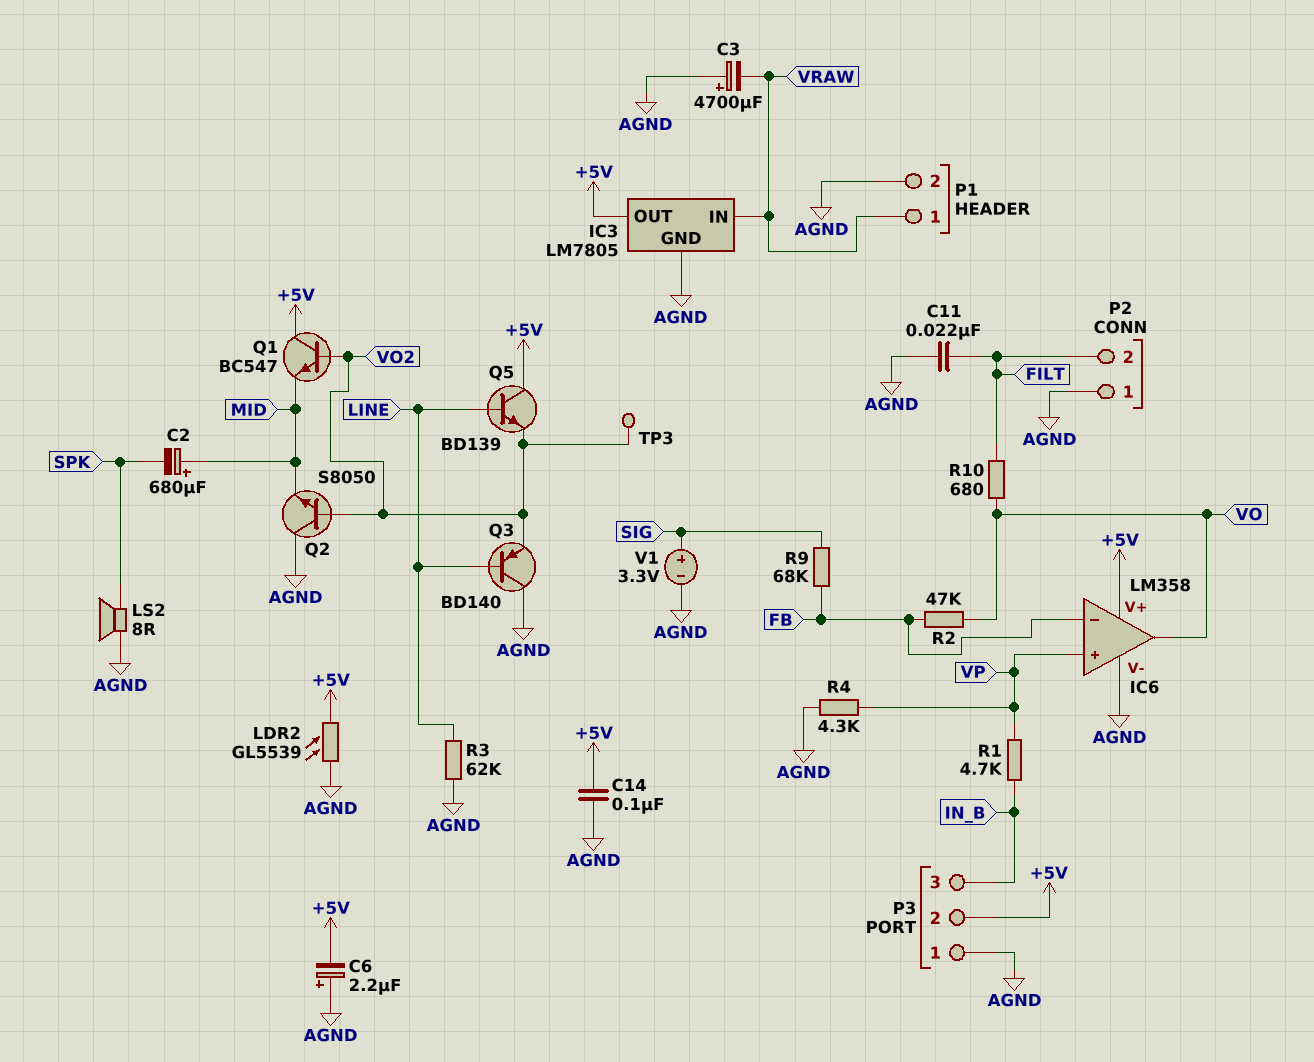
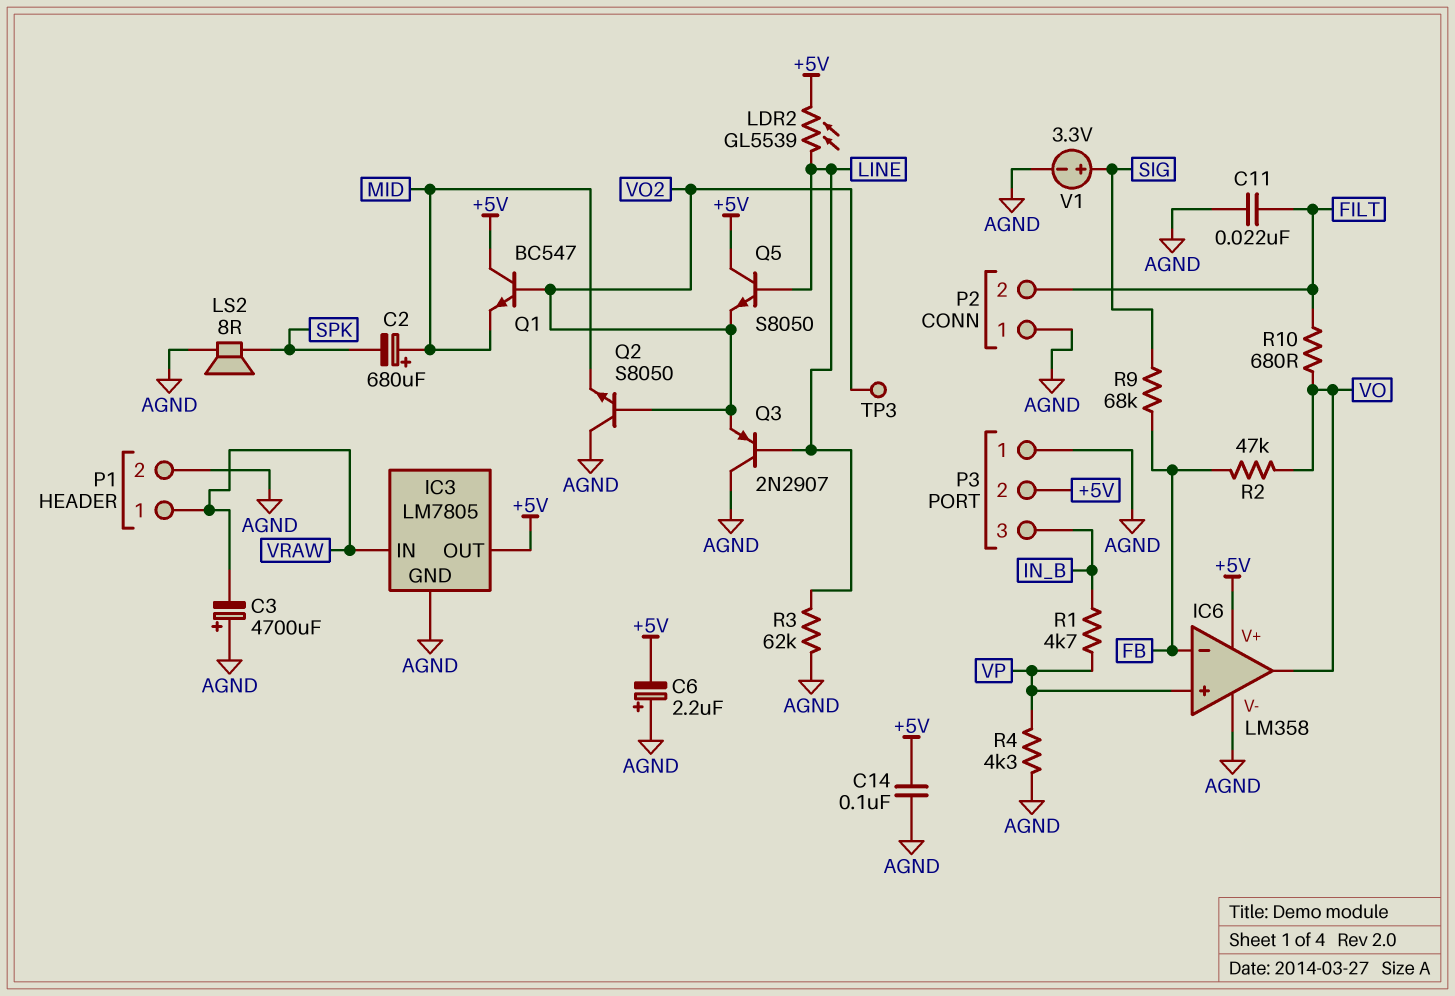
LDR2: GL5539 (+5V, AGND) -> GL5539 (+5V, LINE)
Q3: PNP BD140 (B LINE, C AGND, E VO2) -> PNP 2N2907 (B LINE, C AGND, E VO2)
Q5: NPN BD139 (B LINE, C +5V, E VO2) -> NPN S8050 (B LINE, C +5V, E VO2)

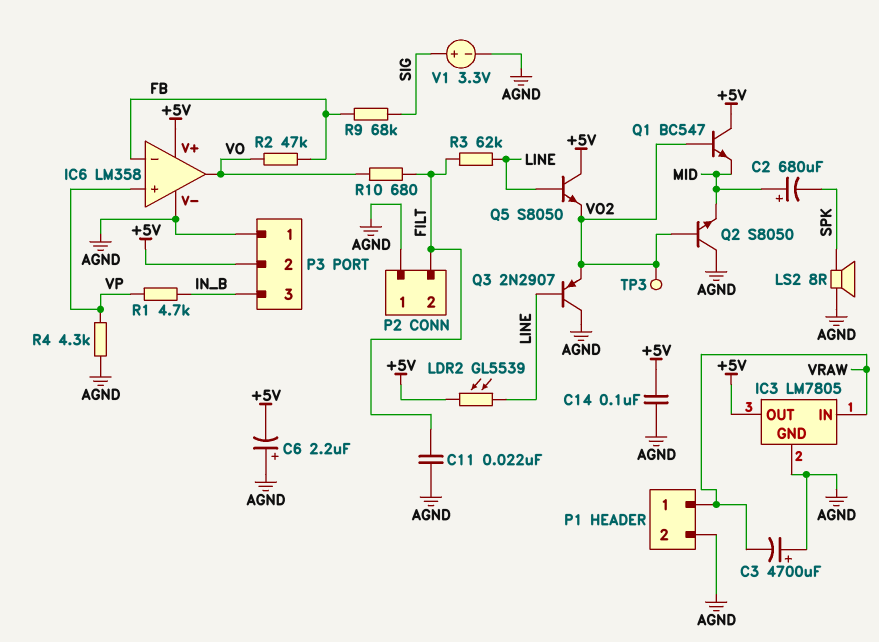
R3: 62k (AGND, LINE) -> 62k (FILT, LINE)

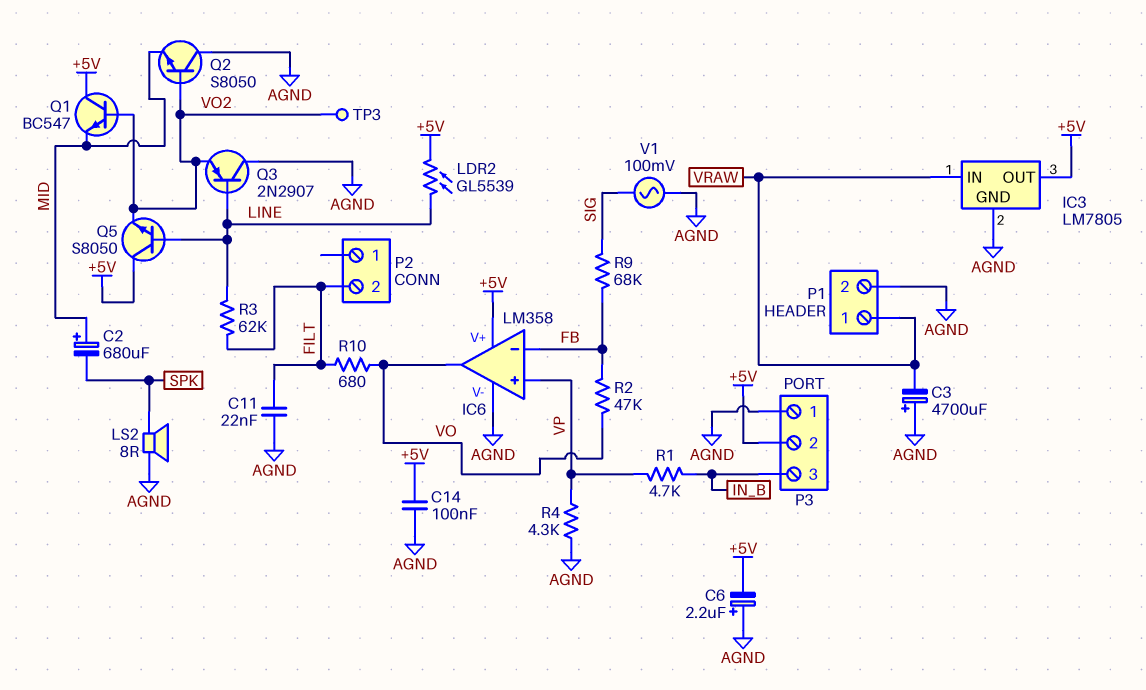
P2 pin 1: AGND -> none
V1: 3.3V (plus SIG, minus AGND) -> AC 100mV (AGND, SIG)

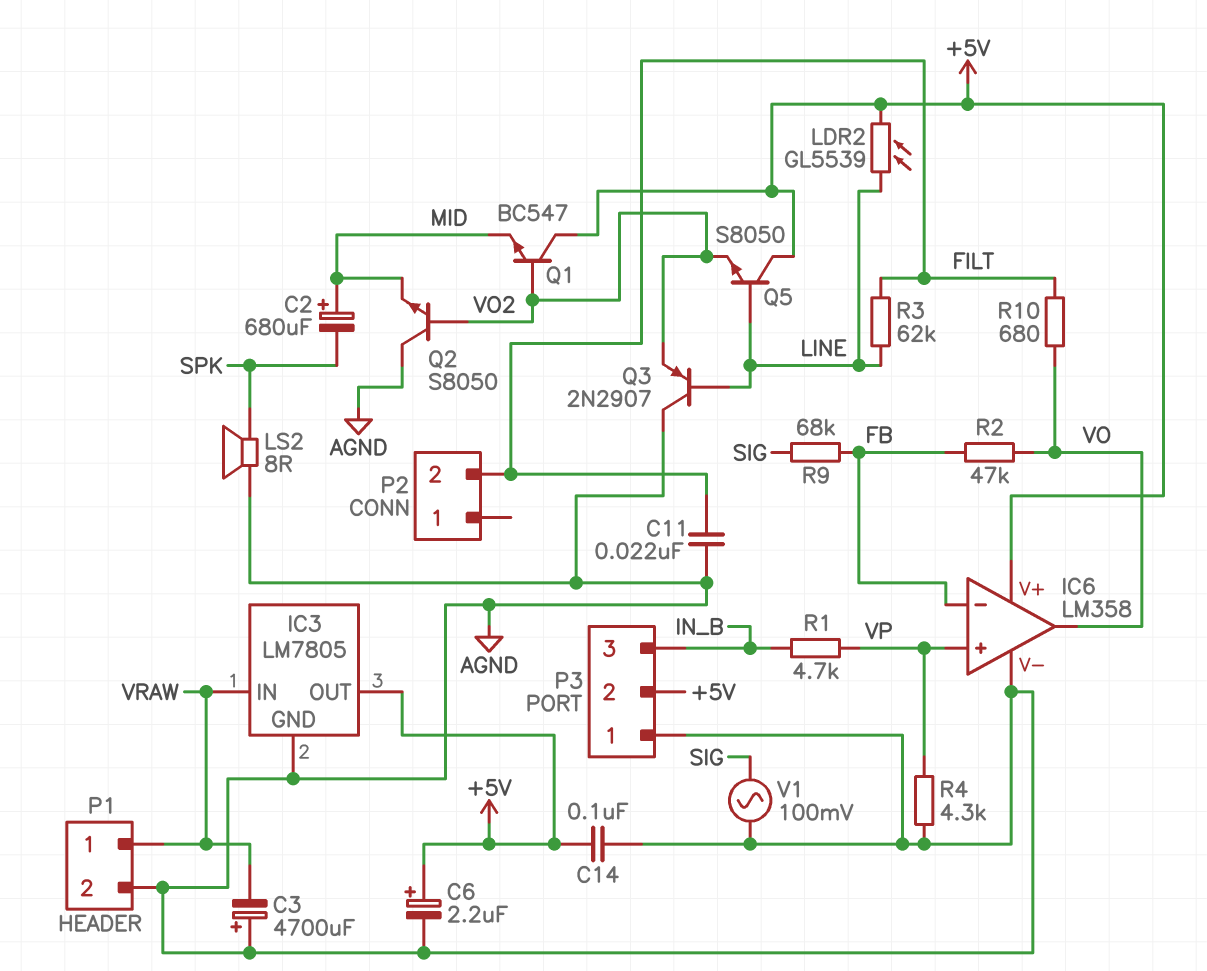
C6: 2.2uF (plus AGND, minus +5V) -> 2.2uF (plus +5V, minus AGND)
TP3: test point (VO2) -> none

